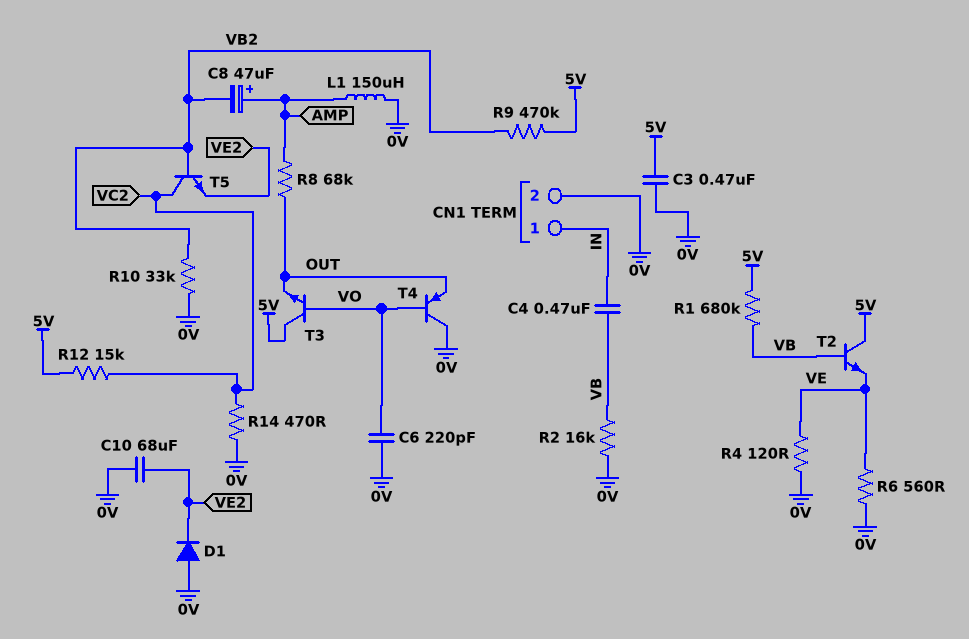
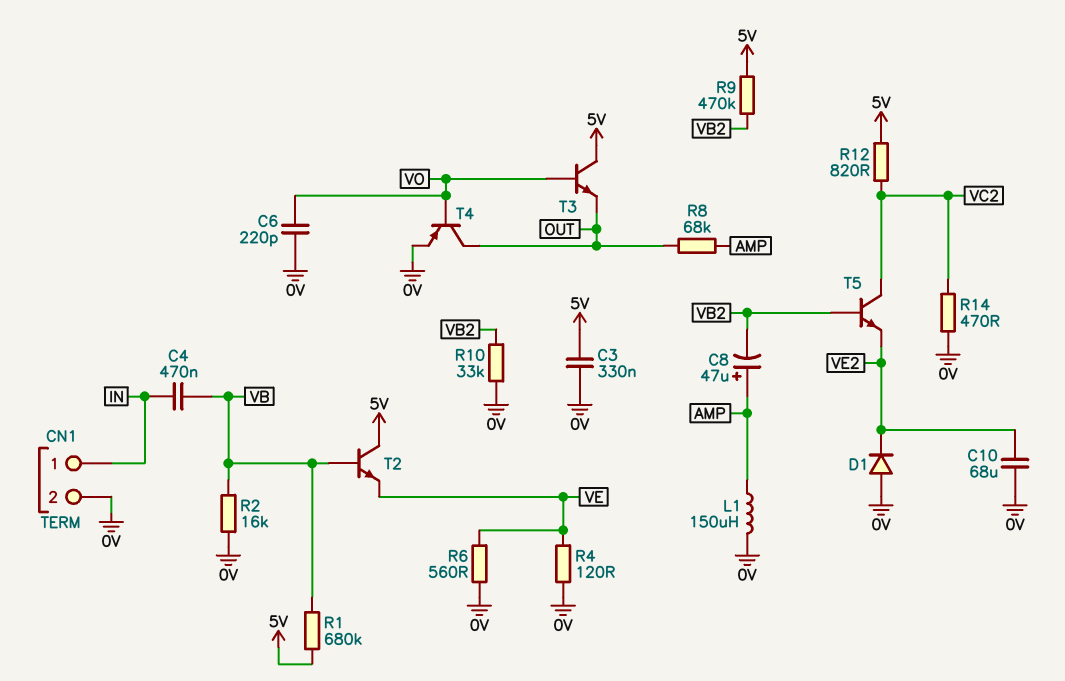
C3: 470nF (0V, 5V) -> 330nF (0V, 5V)
R12: 15k (5V, VC2) -> 820 (5V, VC2)
T4: PNP (B VO, C 0V, E OUT) -> PNP (B VO, C OUT, E 0V)

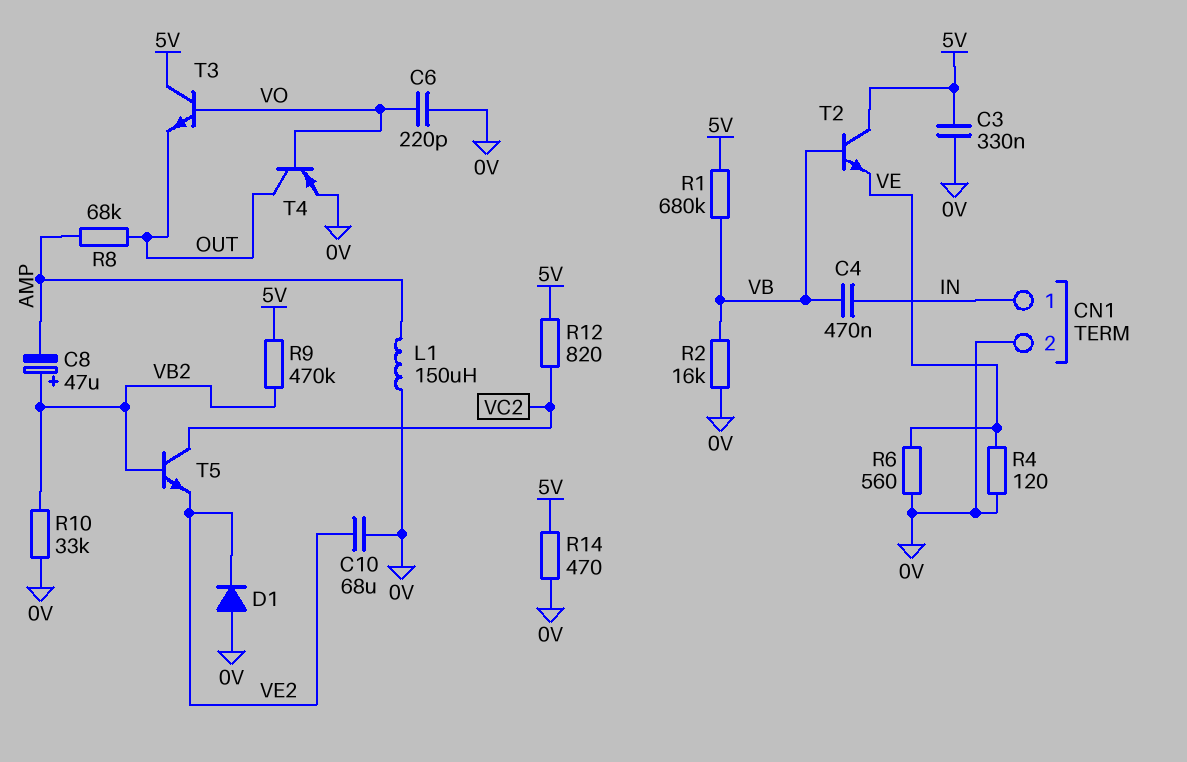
C8: 47uF (plus AMP, minus VB2) -> 47uF (plus VB2, minus AMP)
R14: 470 (0V, VC2) -> 470 (0V, 5V)

